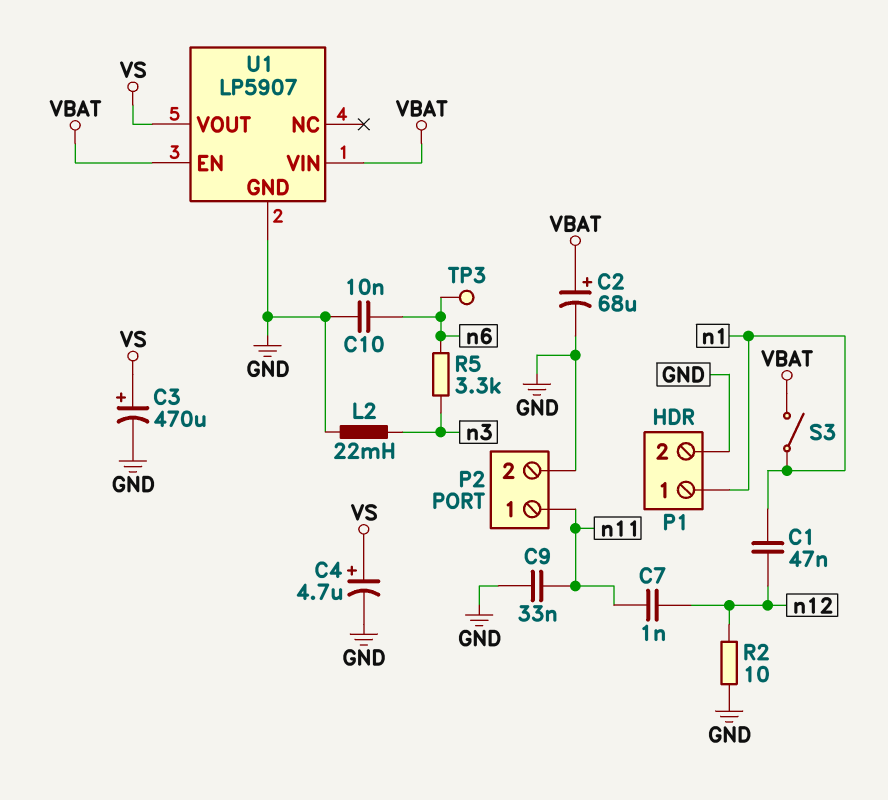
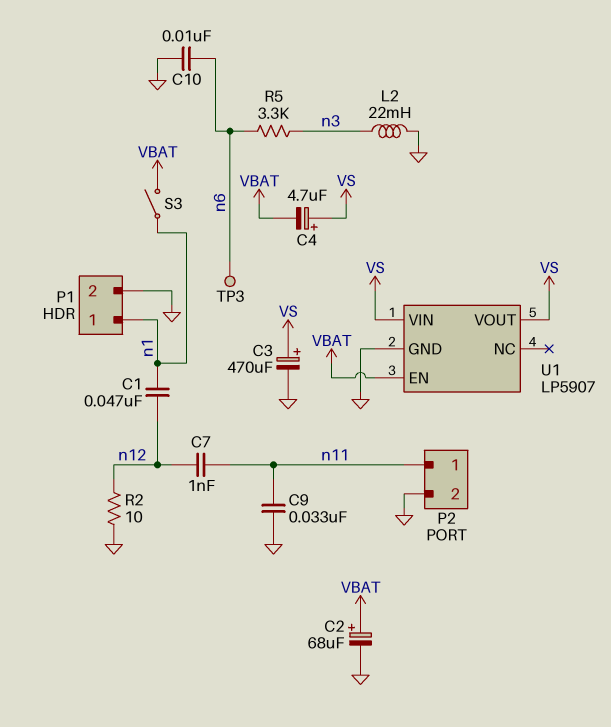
C4: 4.7uF (plus VS, minus GND) -> 4.7uF (plus VS, minus VBAT)
U1 pin VIN: VBAT -> VS

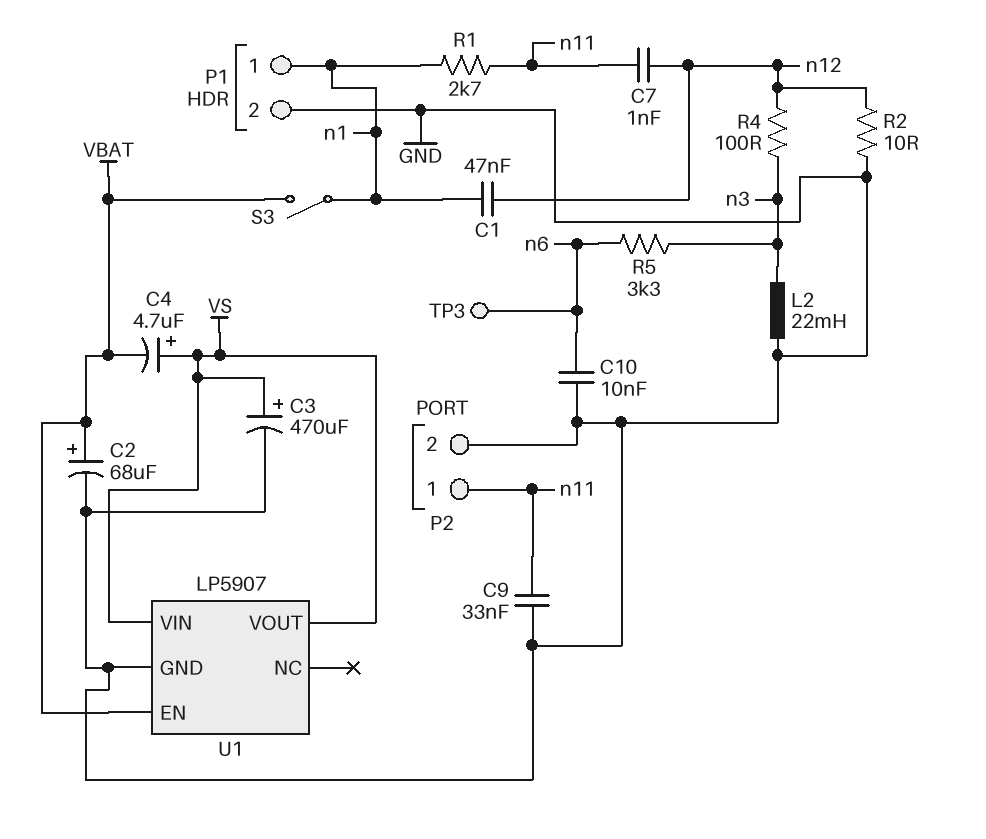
R1: none -> 2.7k (n1, n11)
R4: none -> 100 (n3, n12)

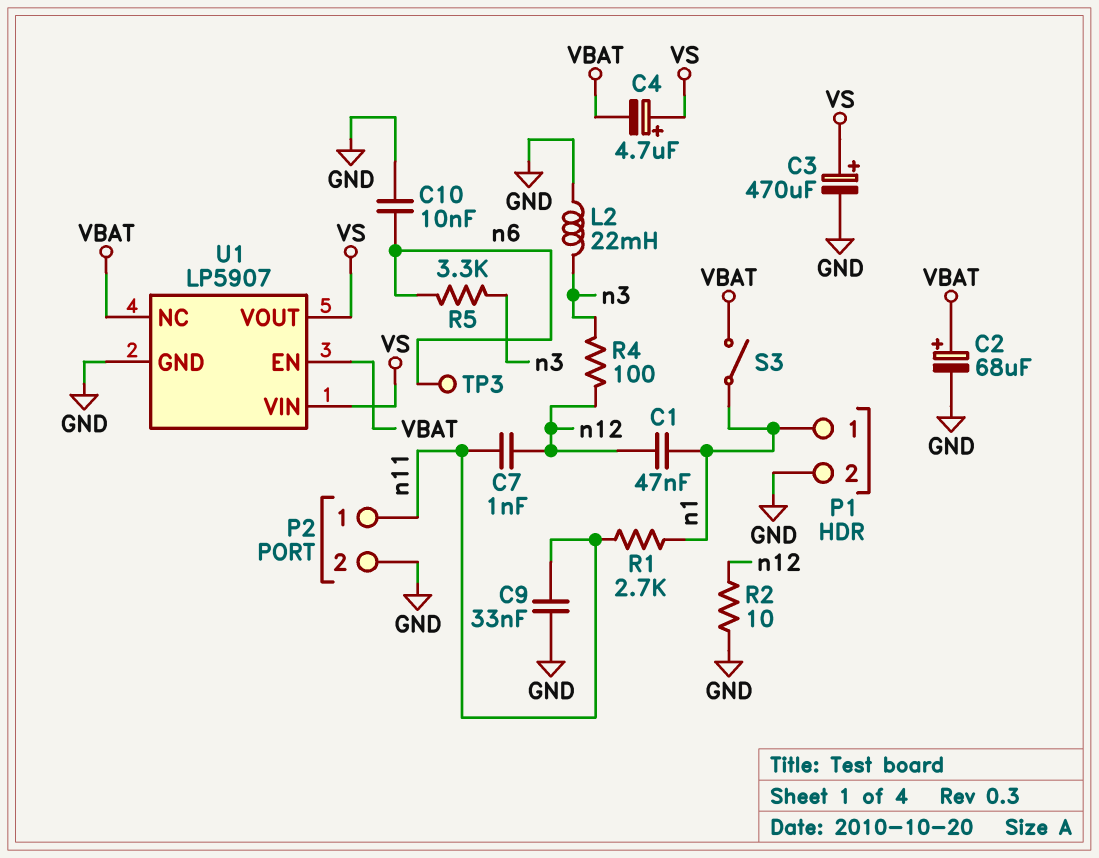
U1 pin NC: none -> VBAT

